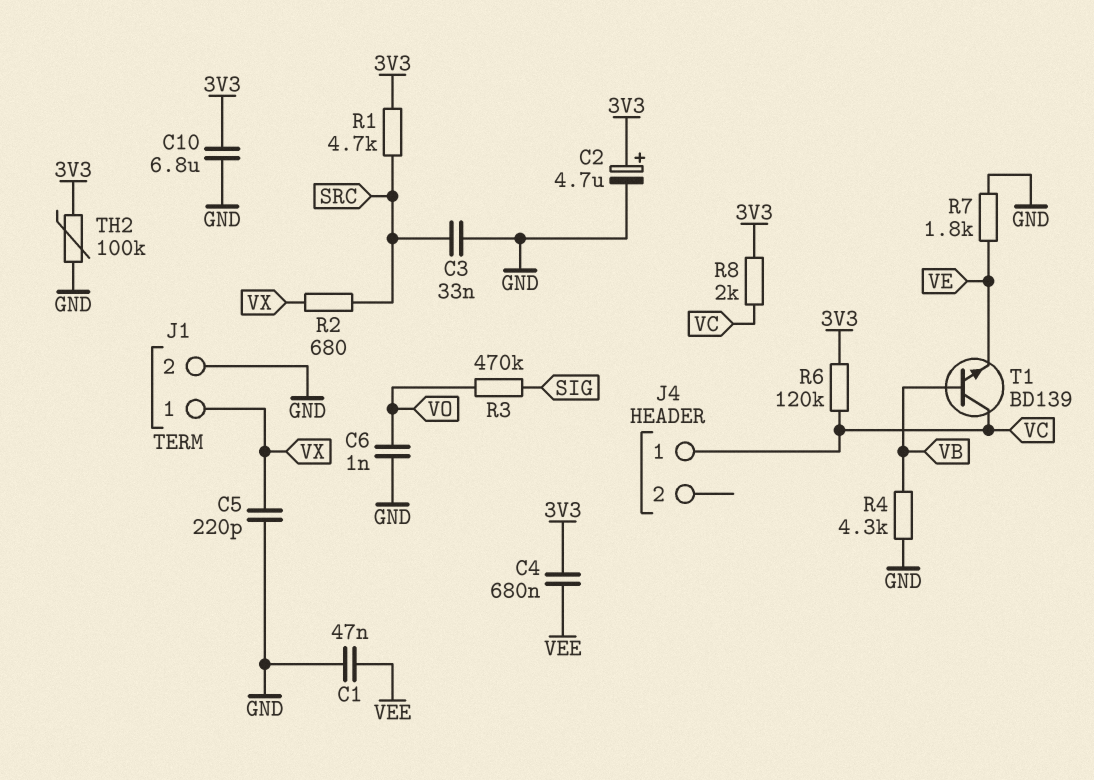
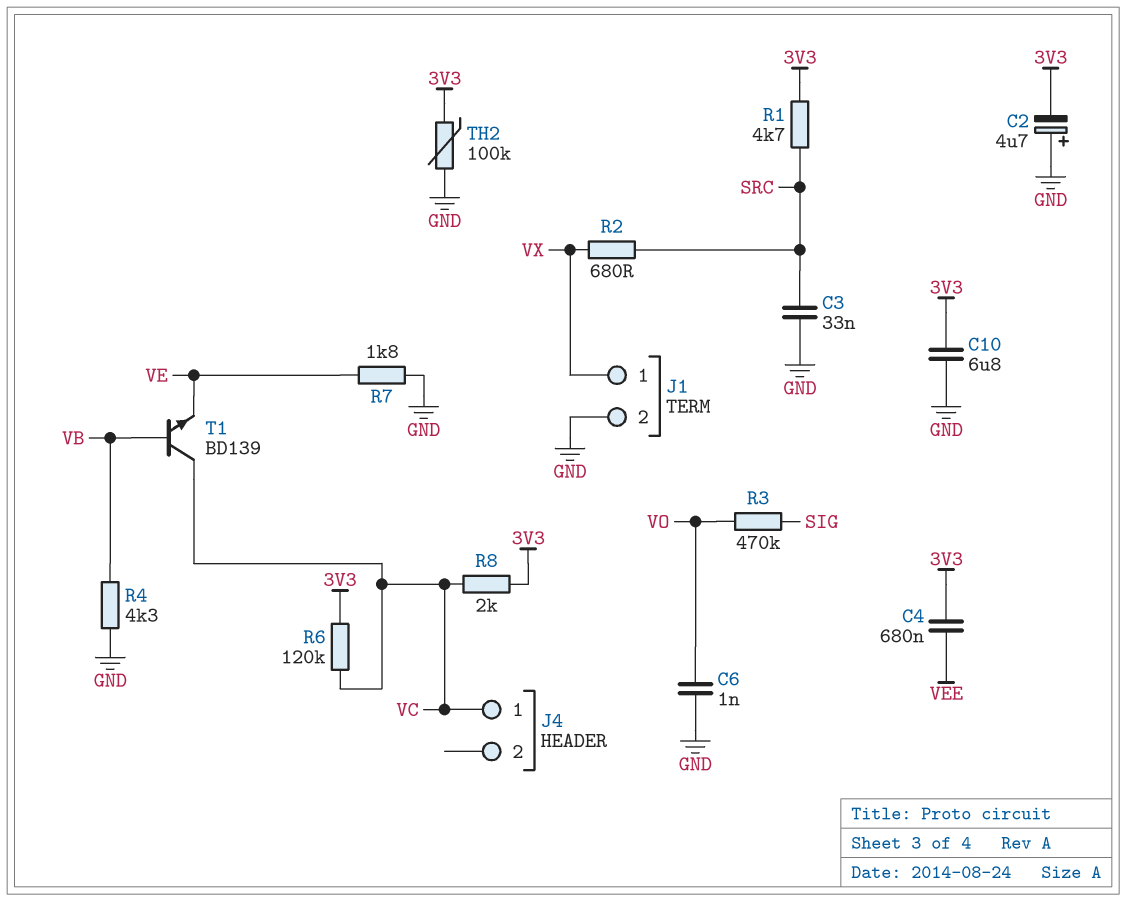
C1: 47nF (GND, VEE) -> none
C2: 4.7uF (plus 3V3, minus GND) -> 4.7uF (plus GND, minus 3V3)
C5: 220pF (GND, VX) -> none

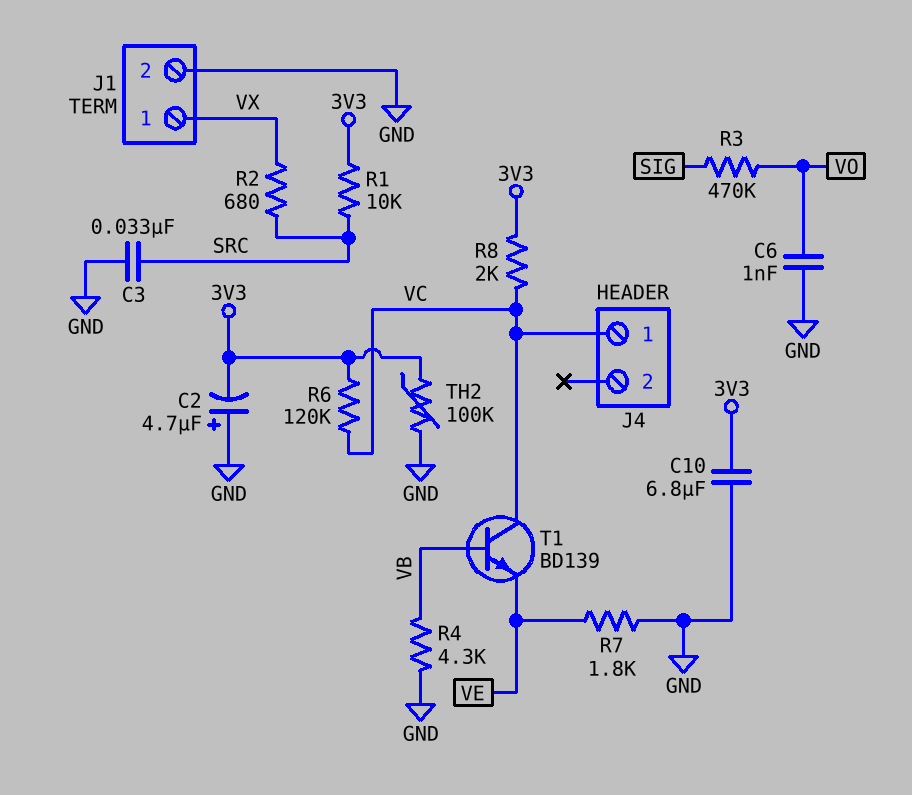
C4: 680nF (3V3, VEE) -> none
R1: 4.7k (3V3, SRC) -> 10k (3V3, SRC)

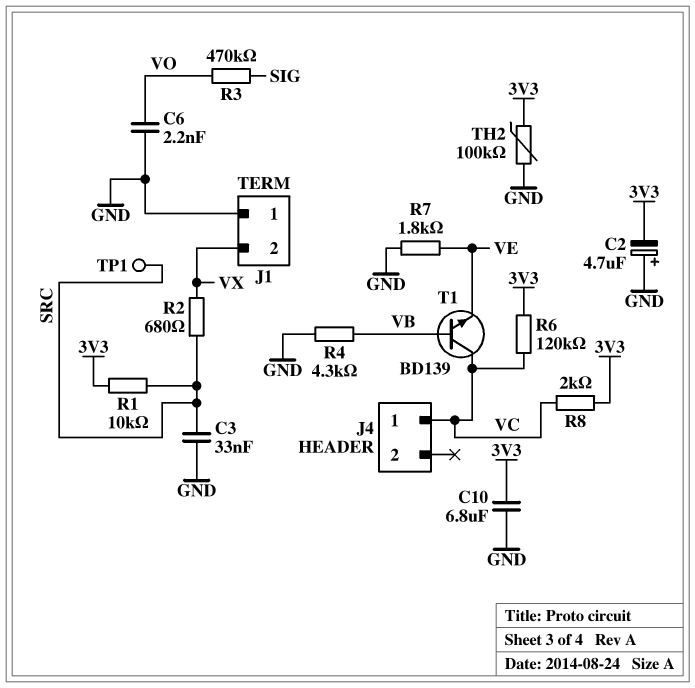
C6: 1nF (GND, VO) -> 2.2nF (GND, VO)
J1 pin 1: VX -> GND
J1 pin 2: GND -> VX
TP1: none -> test point (SRC)

